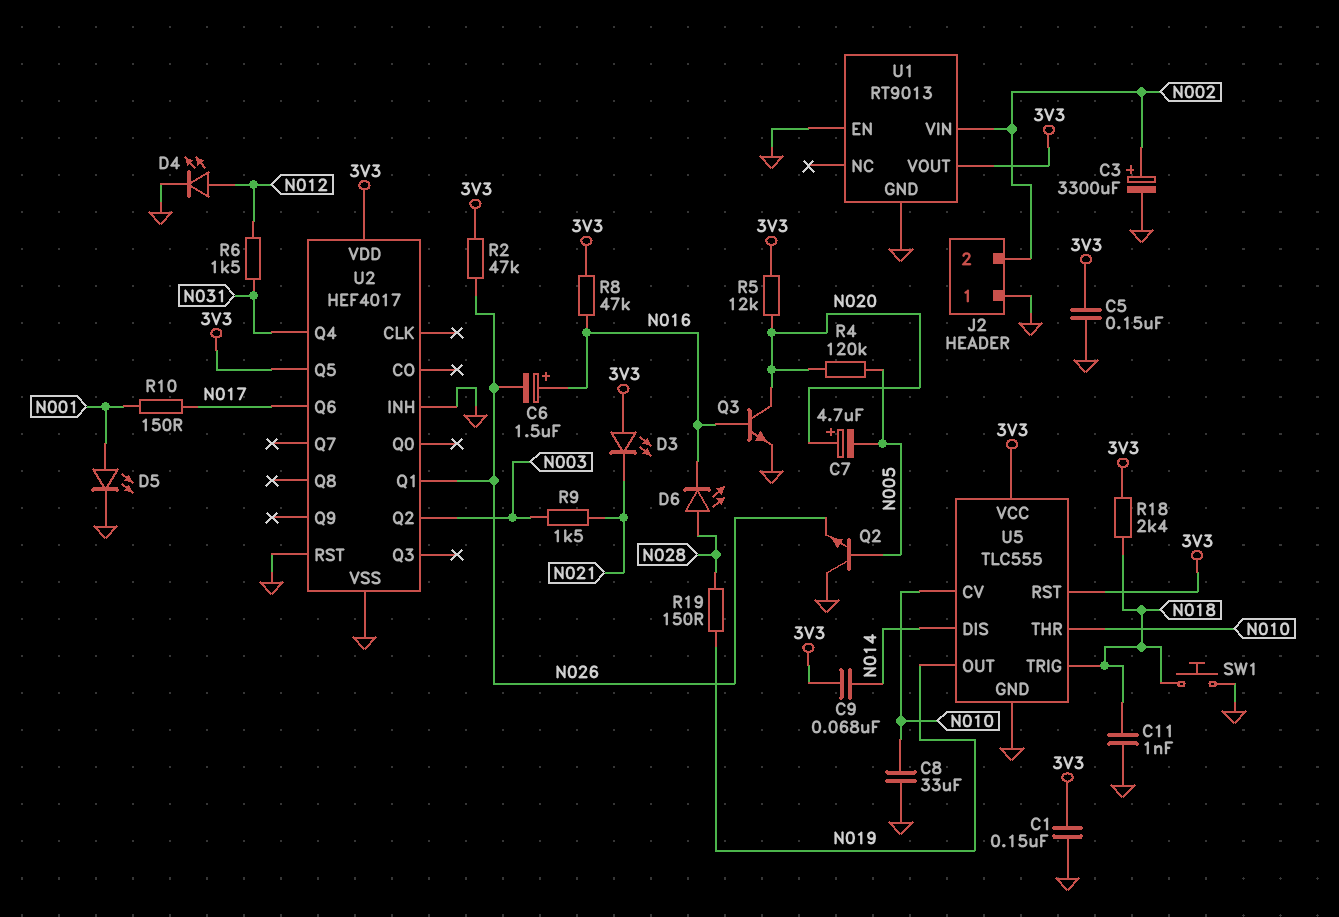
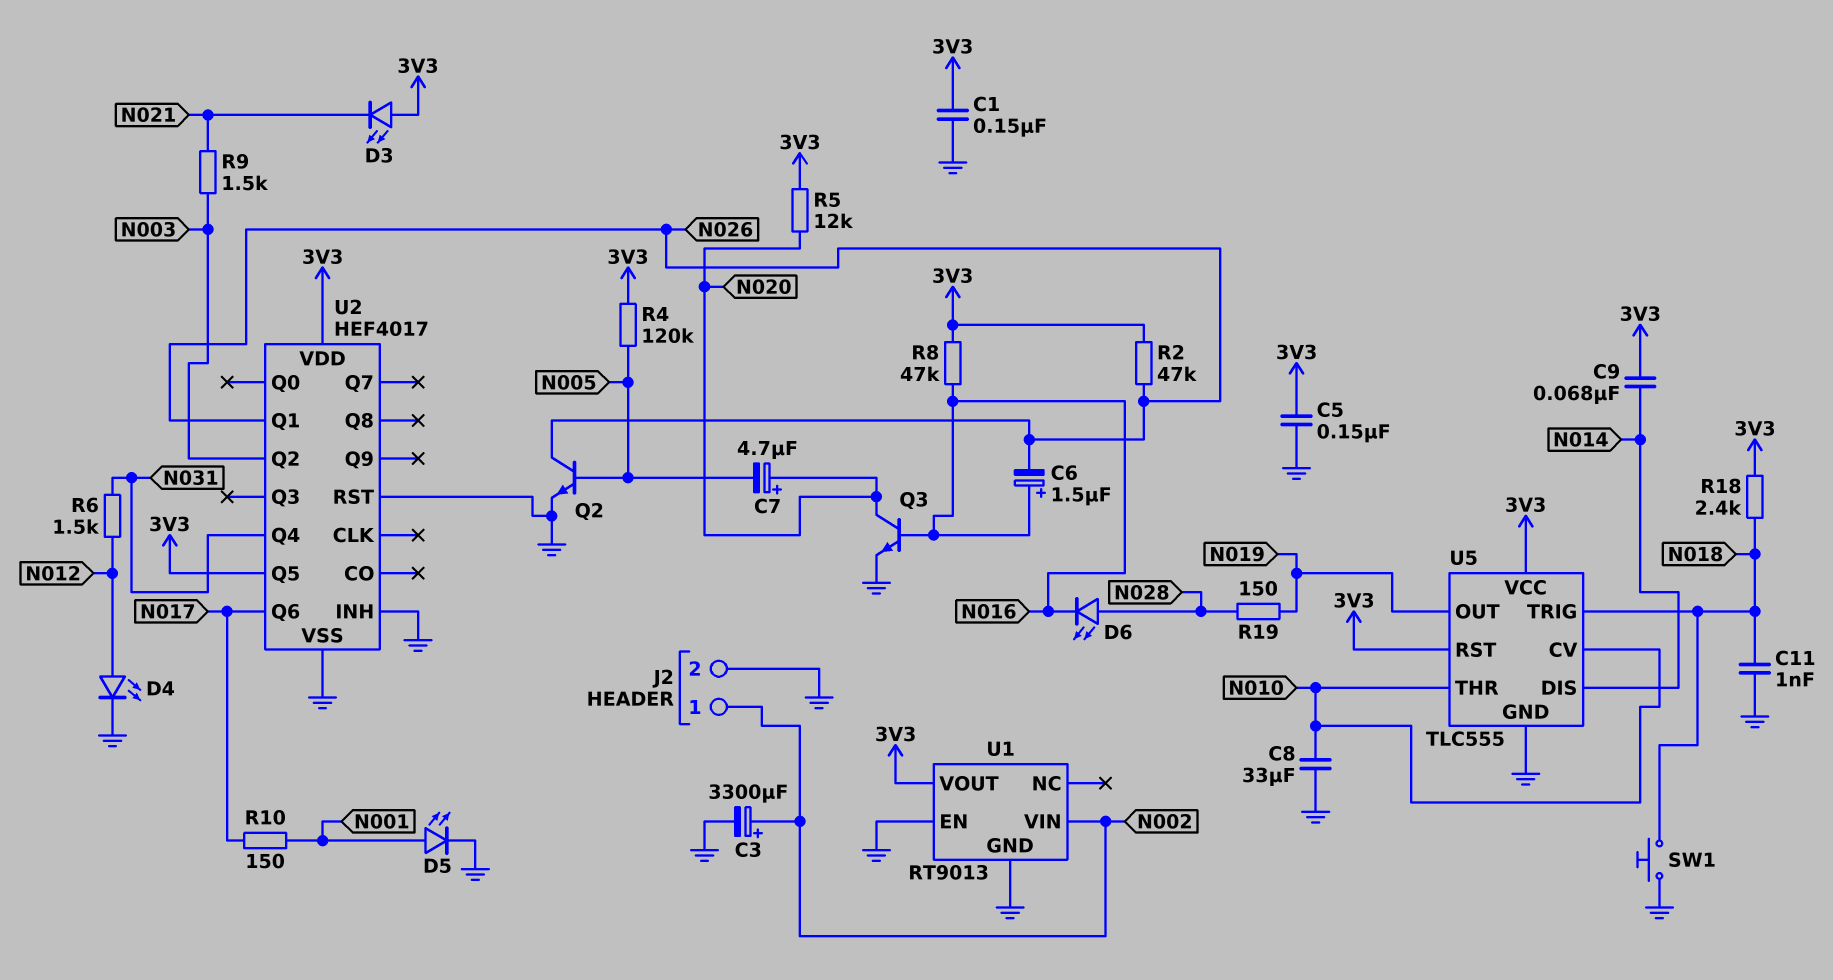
J2 pin 1: GND -> N002
J2 pin 2: N002 -> GND
Q2: NPN (B N005, C GND, E N026) -> NPN (B N005, C N026, E GND)
R4: 120k (N005, N020) -> 120k (3V3, N005)

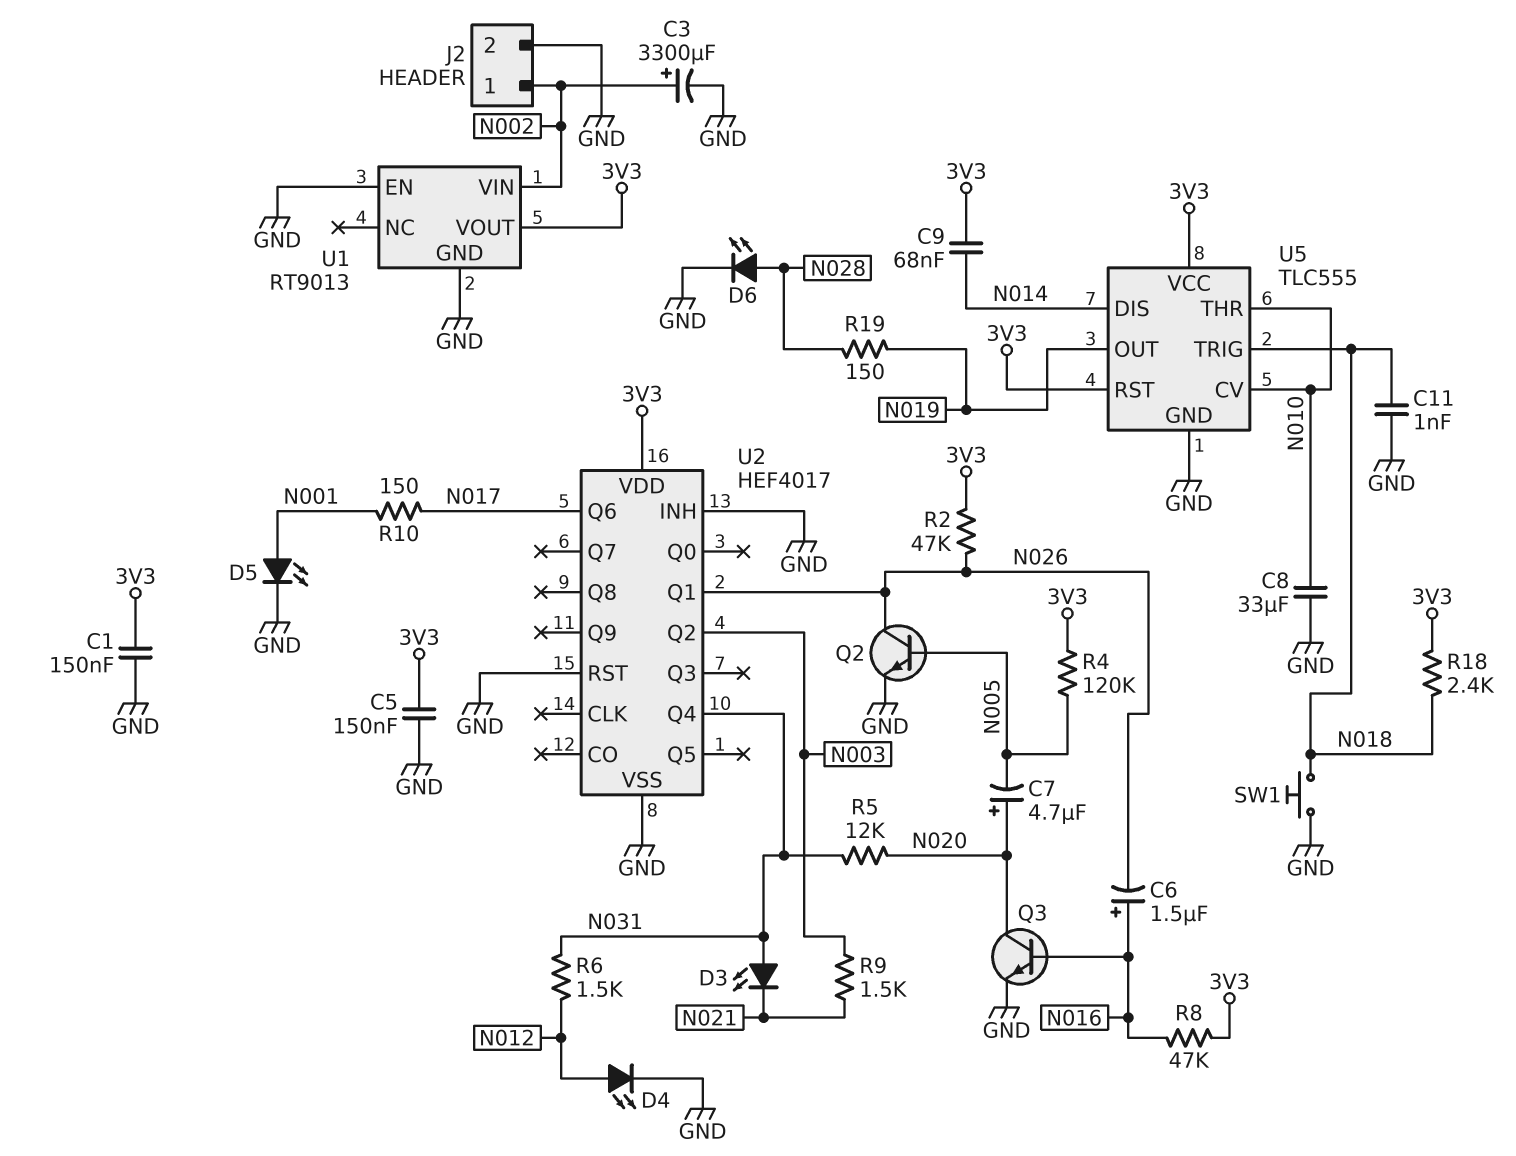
D3: LED (A 3V3, K N021) -> LED (A N031, K N021)
D6: LED (A N028, K N016) -> LED (A N028, K GND)
R5: 12k (3V3, N020) -> 12k (N020, N031)
U2 pin Q5: 3V3 -> none

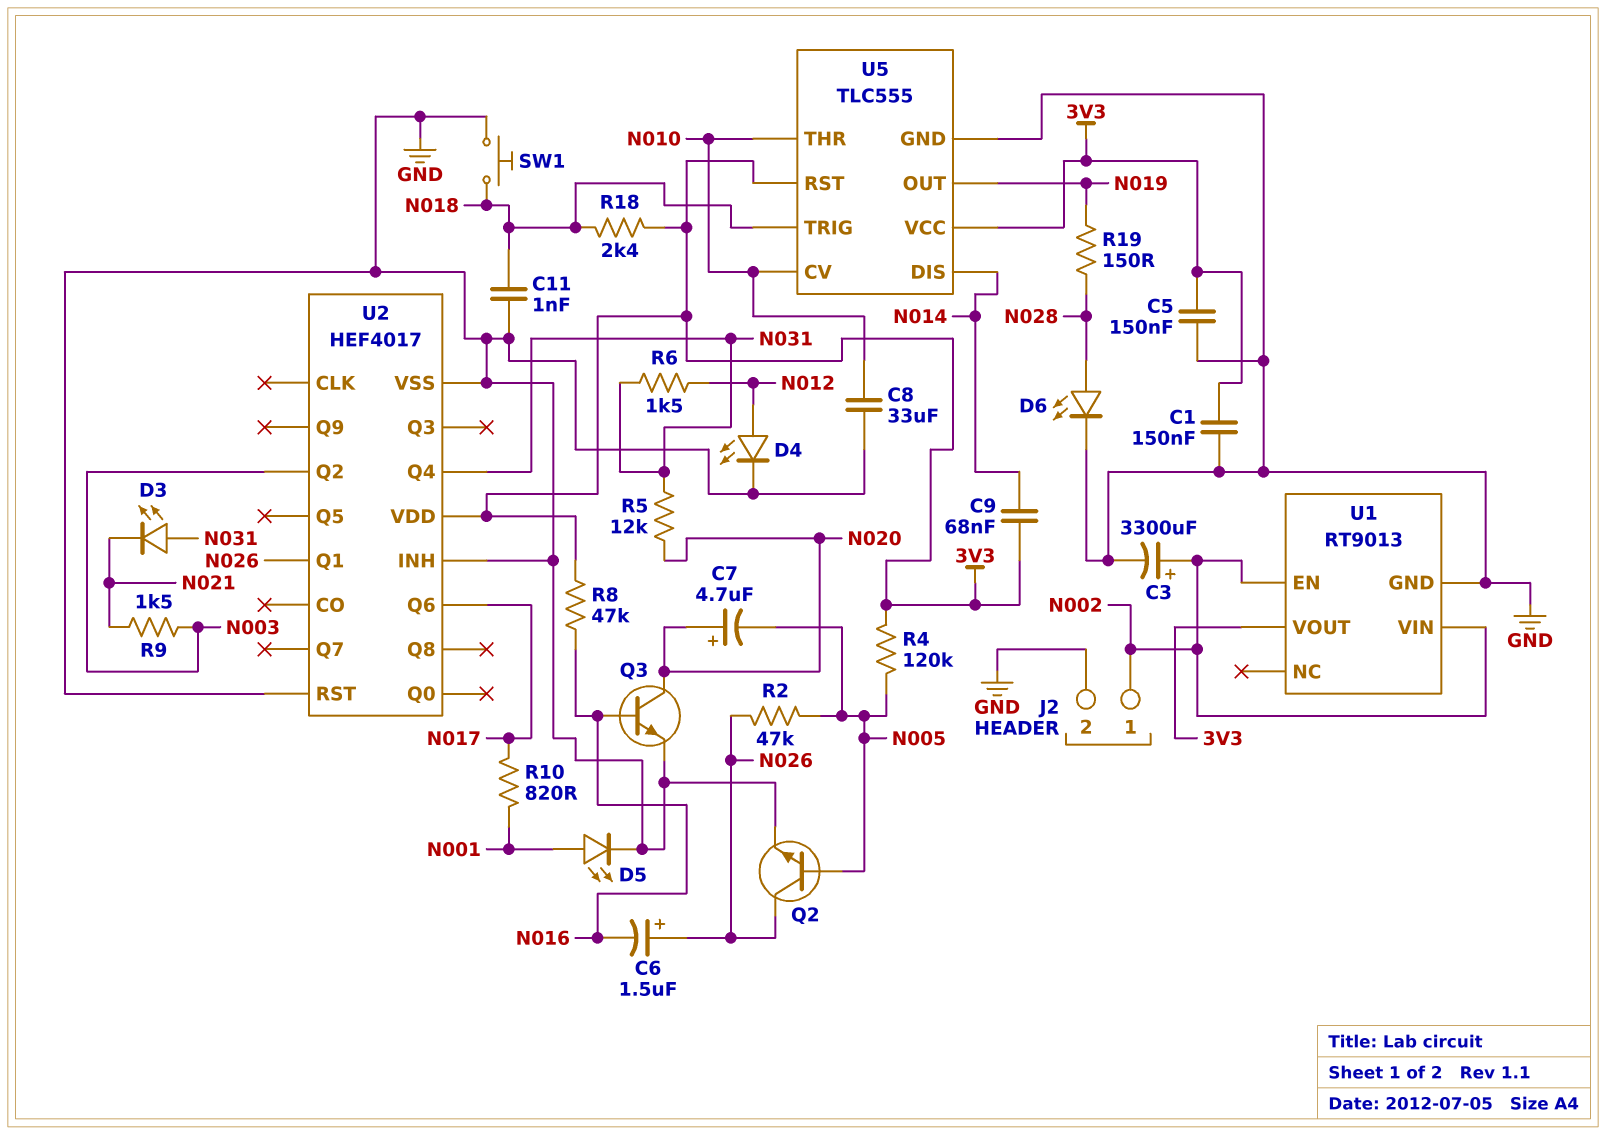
C6: 1.5uF (plus N016, minus N026) -> 1.5uF (plus N026, minus N016)
R2: 47k (3V3, N026) -> 47k (N005, N026)
R10: 150 (N001, N017) -> 820 (N001, N017)
U1 pin EN: GND -> N002

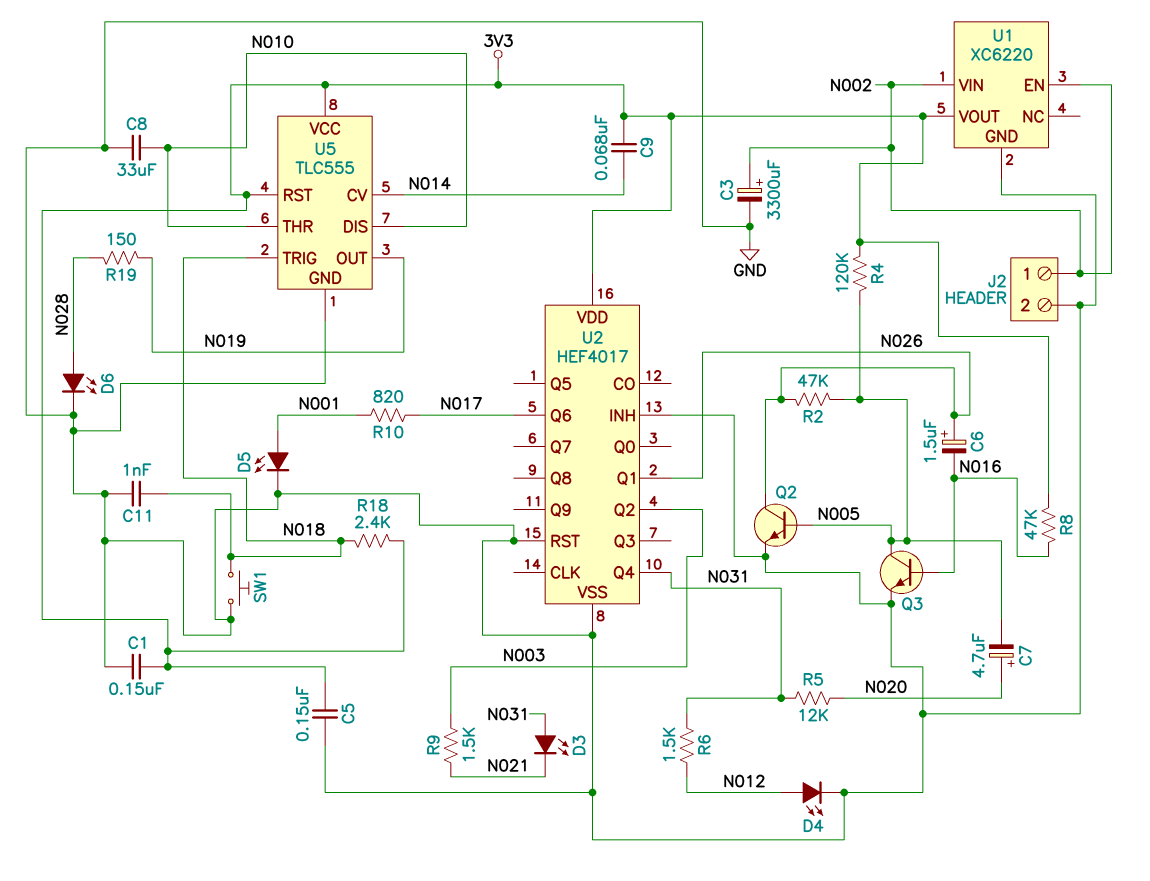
Q3: NPN (B N016, C N020, E GND) -> NPN (B N016, C N005, E GND)
U1: RT9013 -> XC6220
U5 pin CV: N010 -> N014
U5 pin DIS: N014 -> N010

